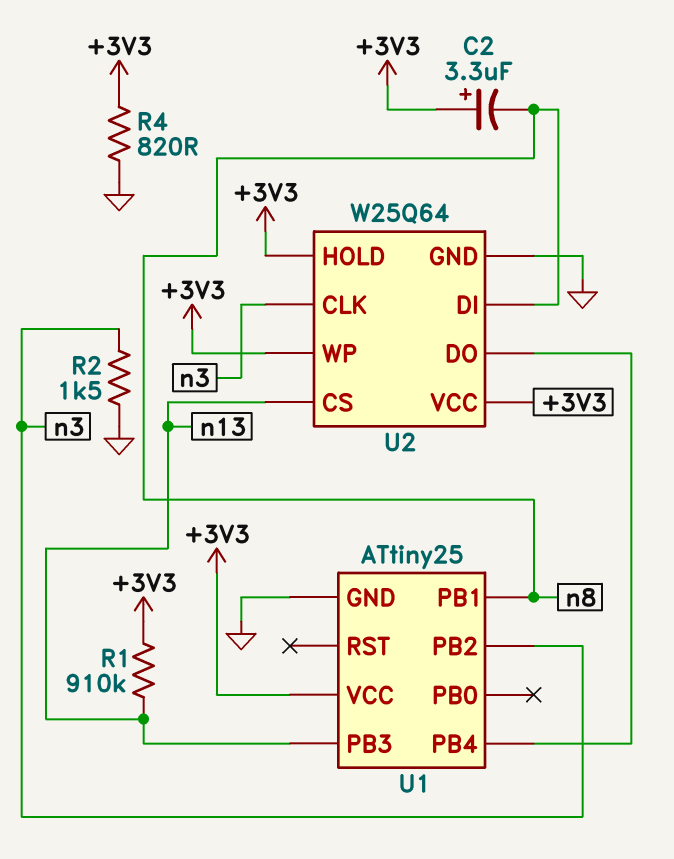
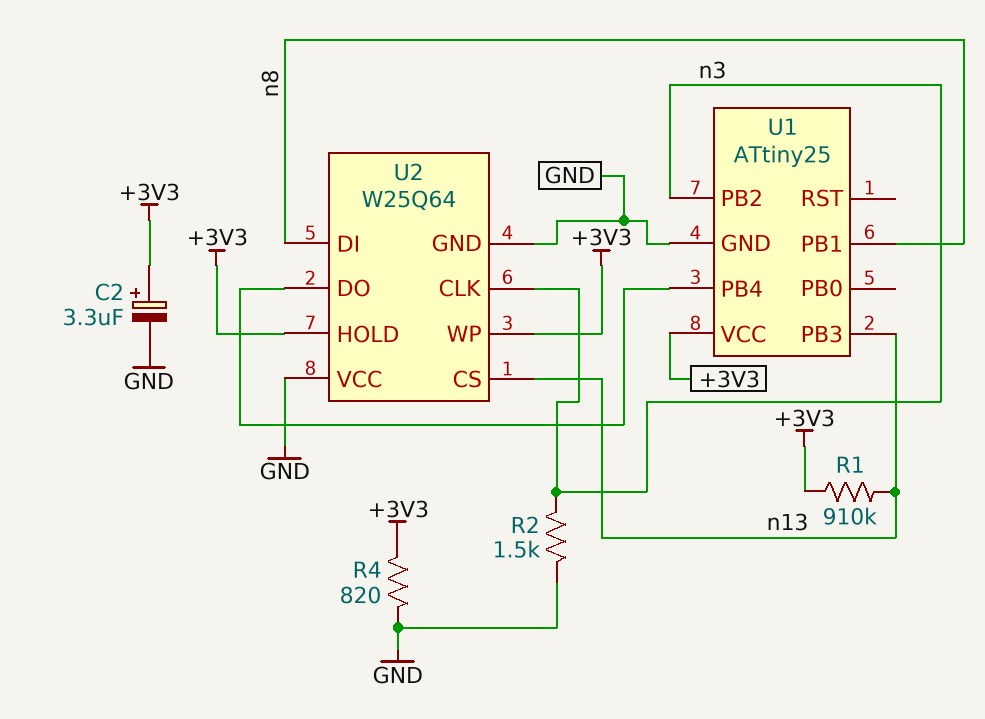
C2: 3.3uF (plus +3V3, minus n8) -> 3.3uF (plus +3V3, minus GND)
U2 pin VCC: +3V3 -> GND

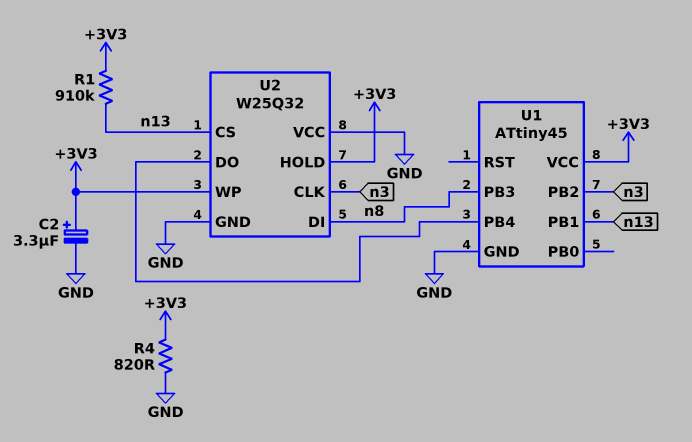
R2: 1.5k (GND, n3) -> none
U1: ATtiny25 -> ATtiny45
U1 pin PB1: n8 -> n13
U1 pin PB3: n13 -> n8
U2: W25Q64 -> W25Q32

